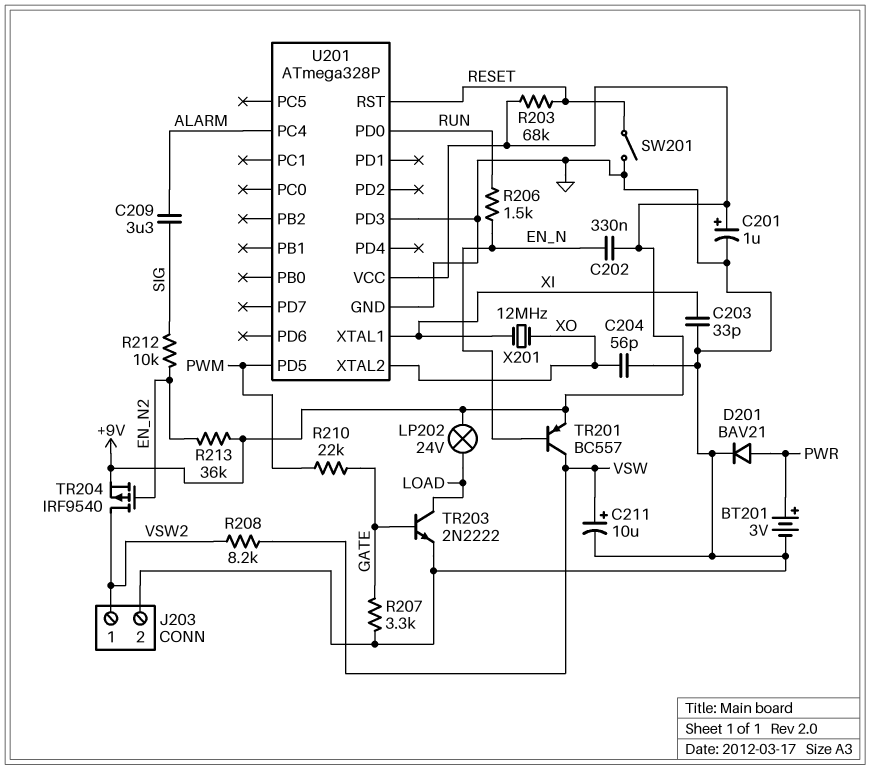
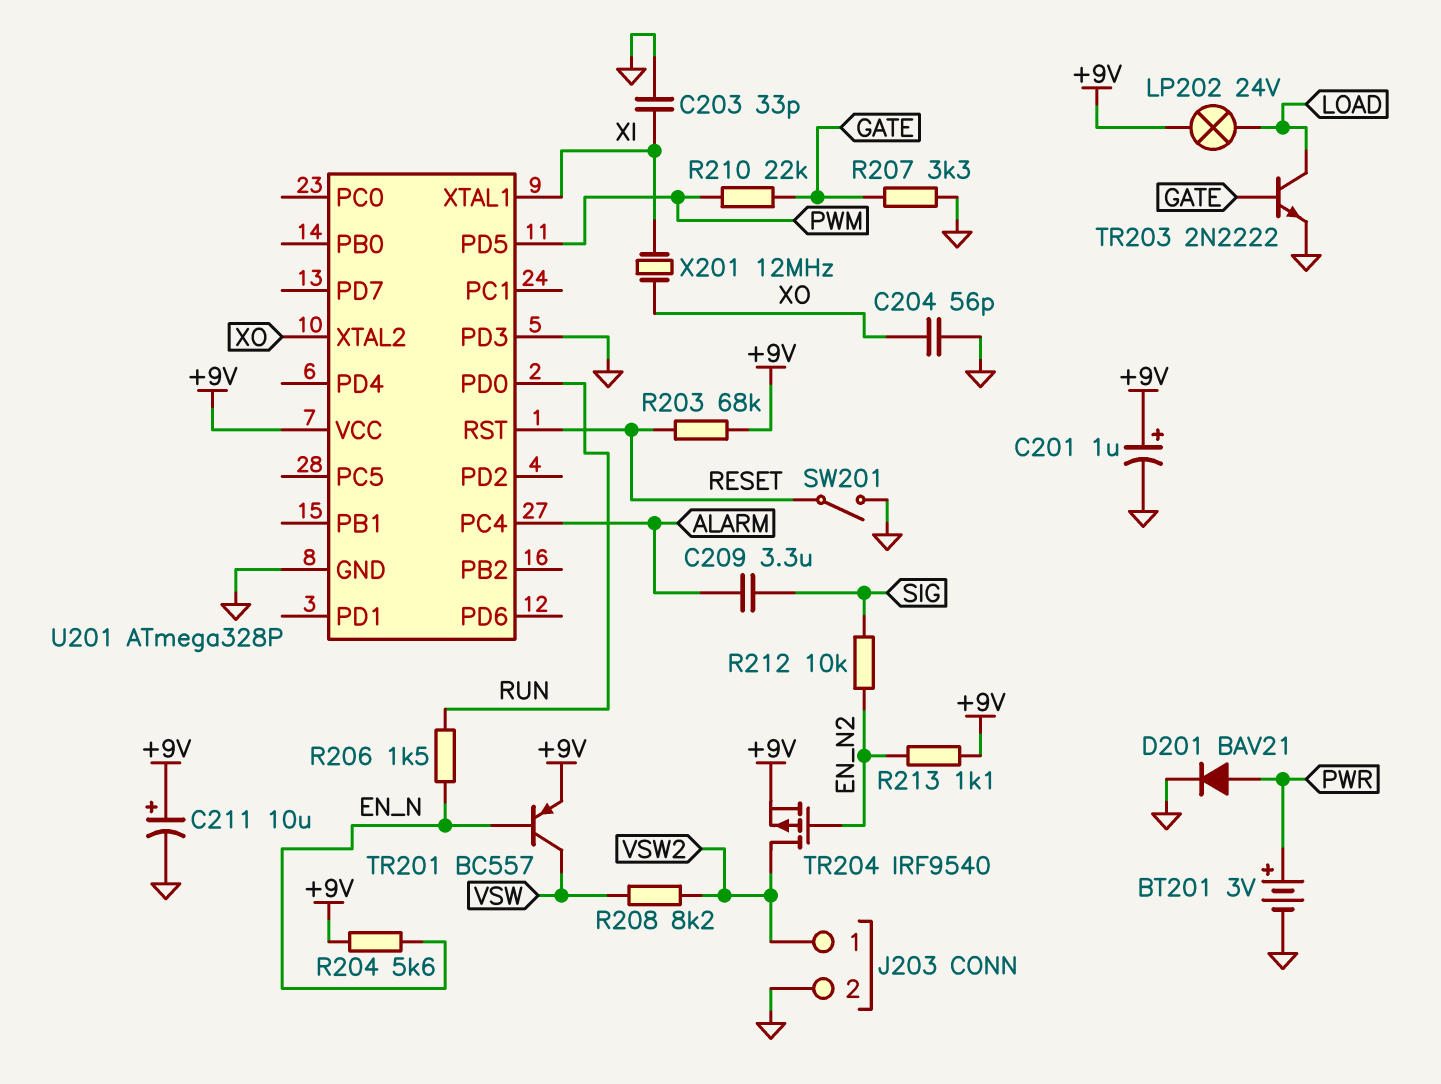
C202: 330nF (+9V, EN_N) -> none
C211: 10uF (plus VSW, minus GND) -> 10uF (plus +9V, minus GND)
R204: none -> 5.6k (+9V, EN_N)
R213: 36k (+9V, EN_N2) -> 1.1k (+9V, EN_N2)

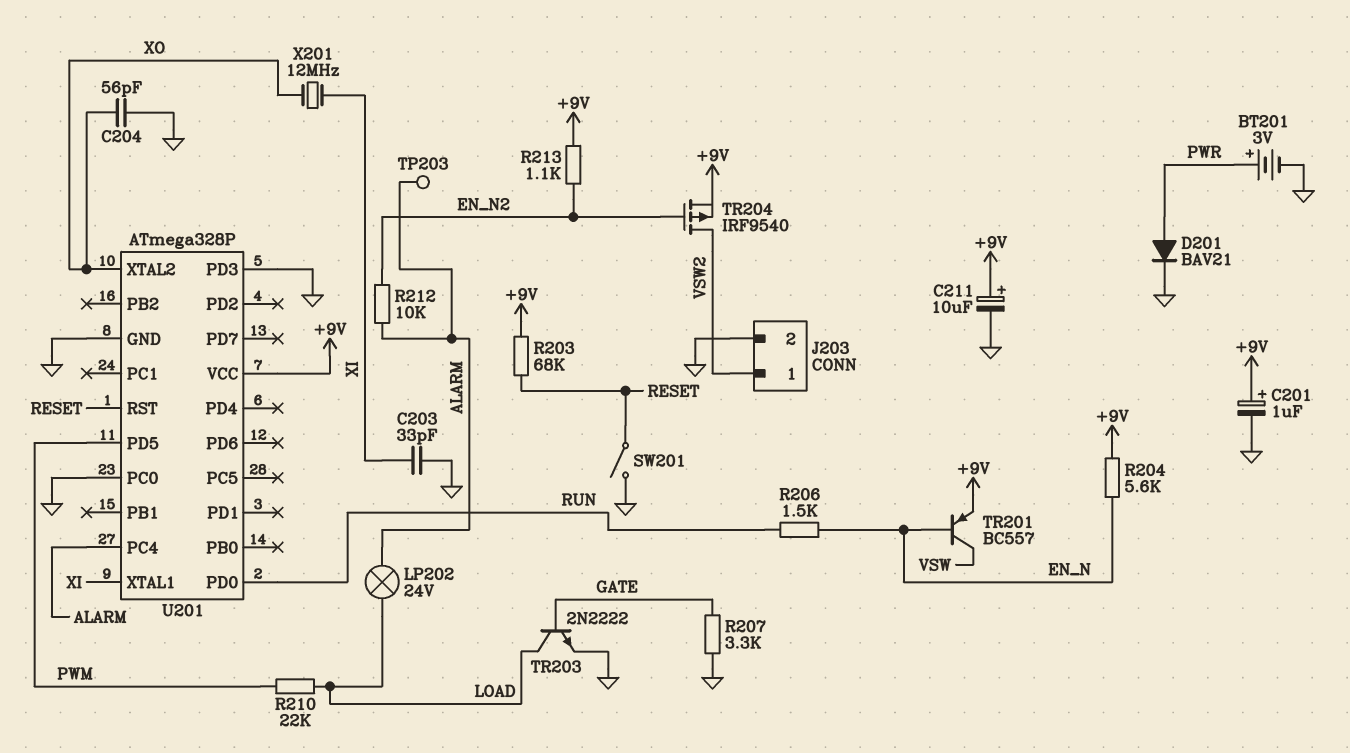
C209: 3.3uF (ALARM, SIG) -> none
LP202: lamp 24V (+9V, LOAD) -> lamp 24V (ALARM, LOAD)
R208: 8.2k (VSW, VSW2) -> none
R210: 22k (GATE, PWM) -> 22k (LOAD, PWM)
R212: 10k (EN_N2, SIG) -> 10k (ALARM, EN_N2)
TP203: none -> test point (ALARM)
U201 pin PC0: none -> GND

